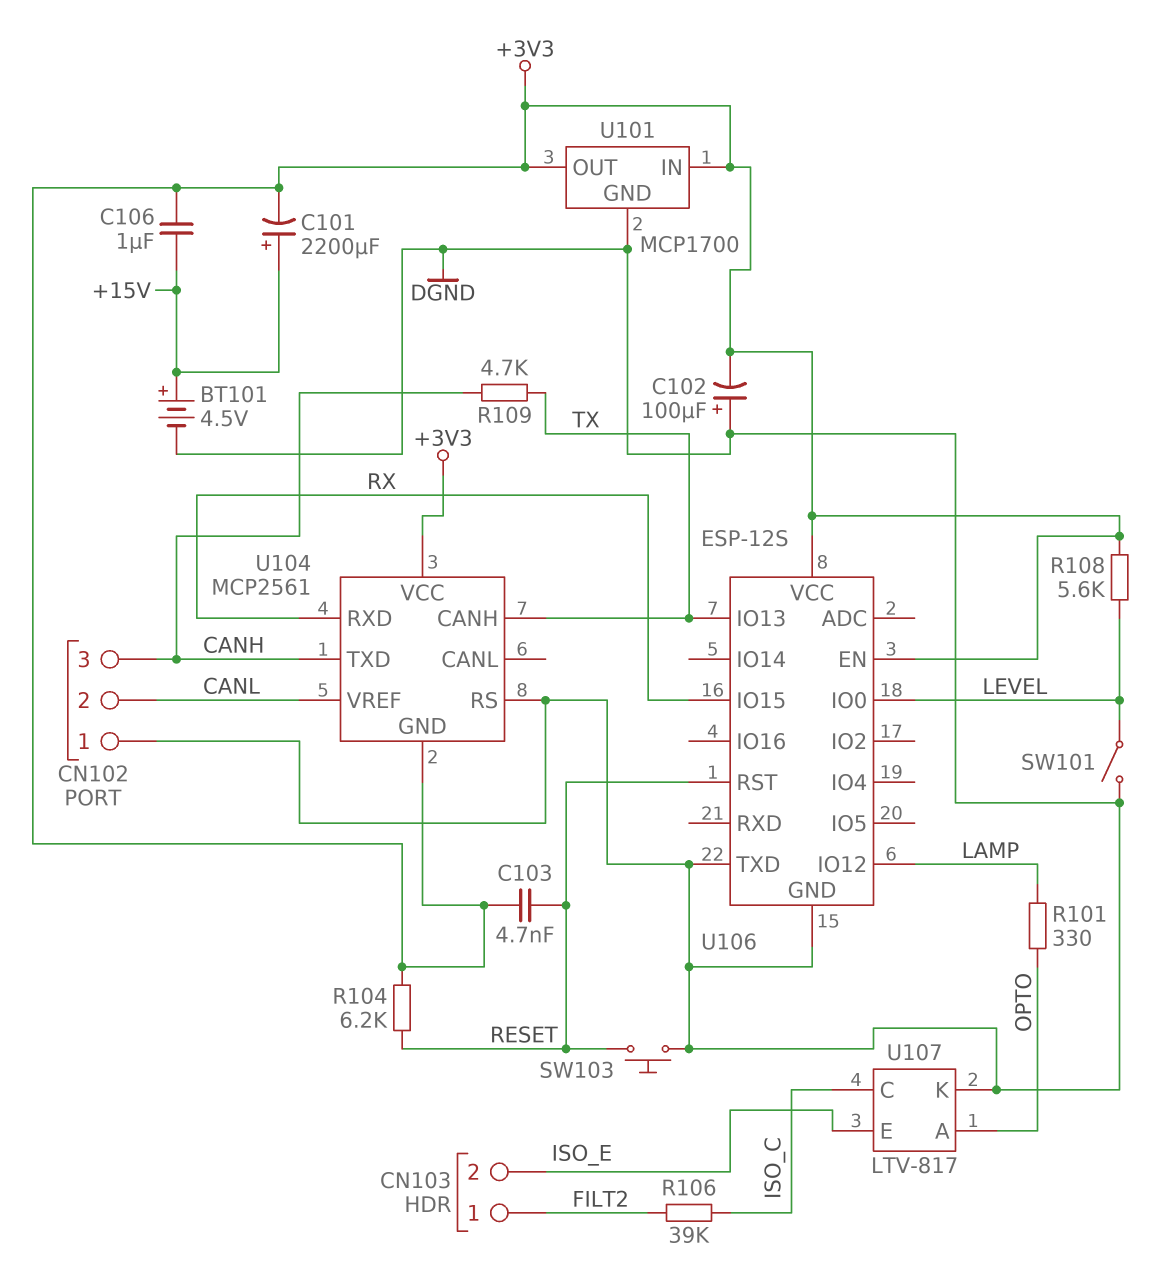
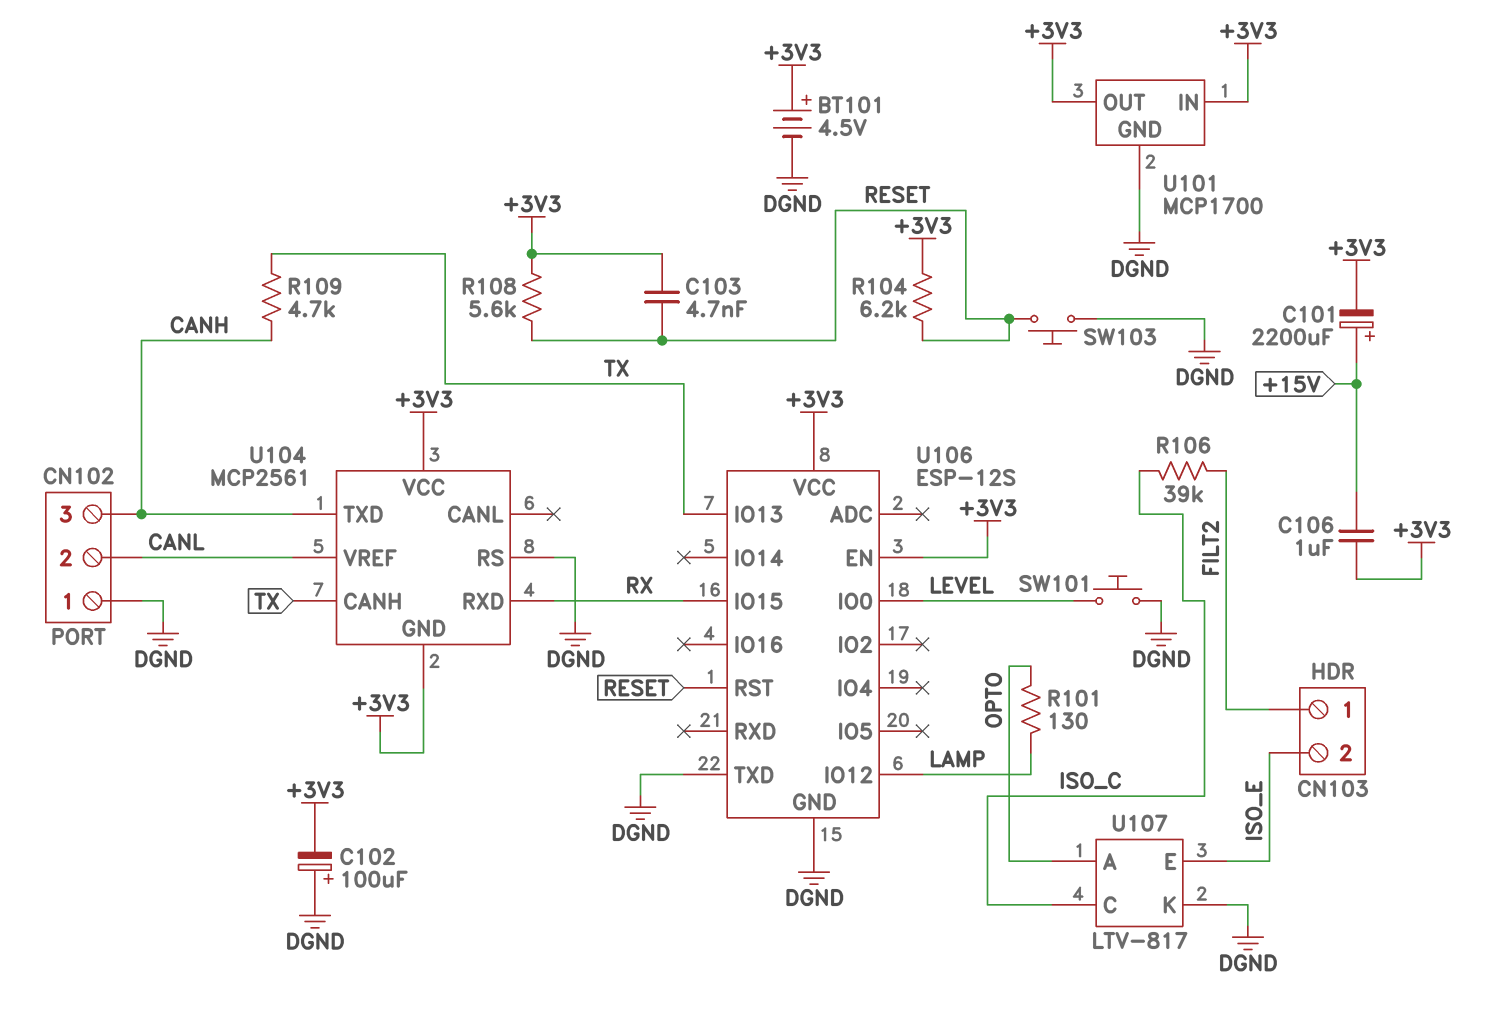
BT101: 4.5V (plus +15V, minus DGND) -> 4.5V (plus +3V3, minus DGND)
R101: 330 (LAMP, OPTO) -> 130 (LAMP, OPTO)
R108: 5.6k (+3V3, LEVEL) -> 5.6k (+3V3, RESET)
SW101: switch (DGND, LEVEL) -> button (DGND, LEVEL)

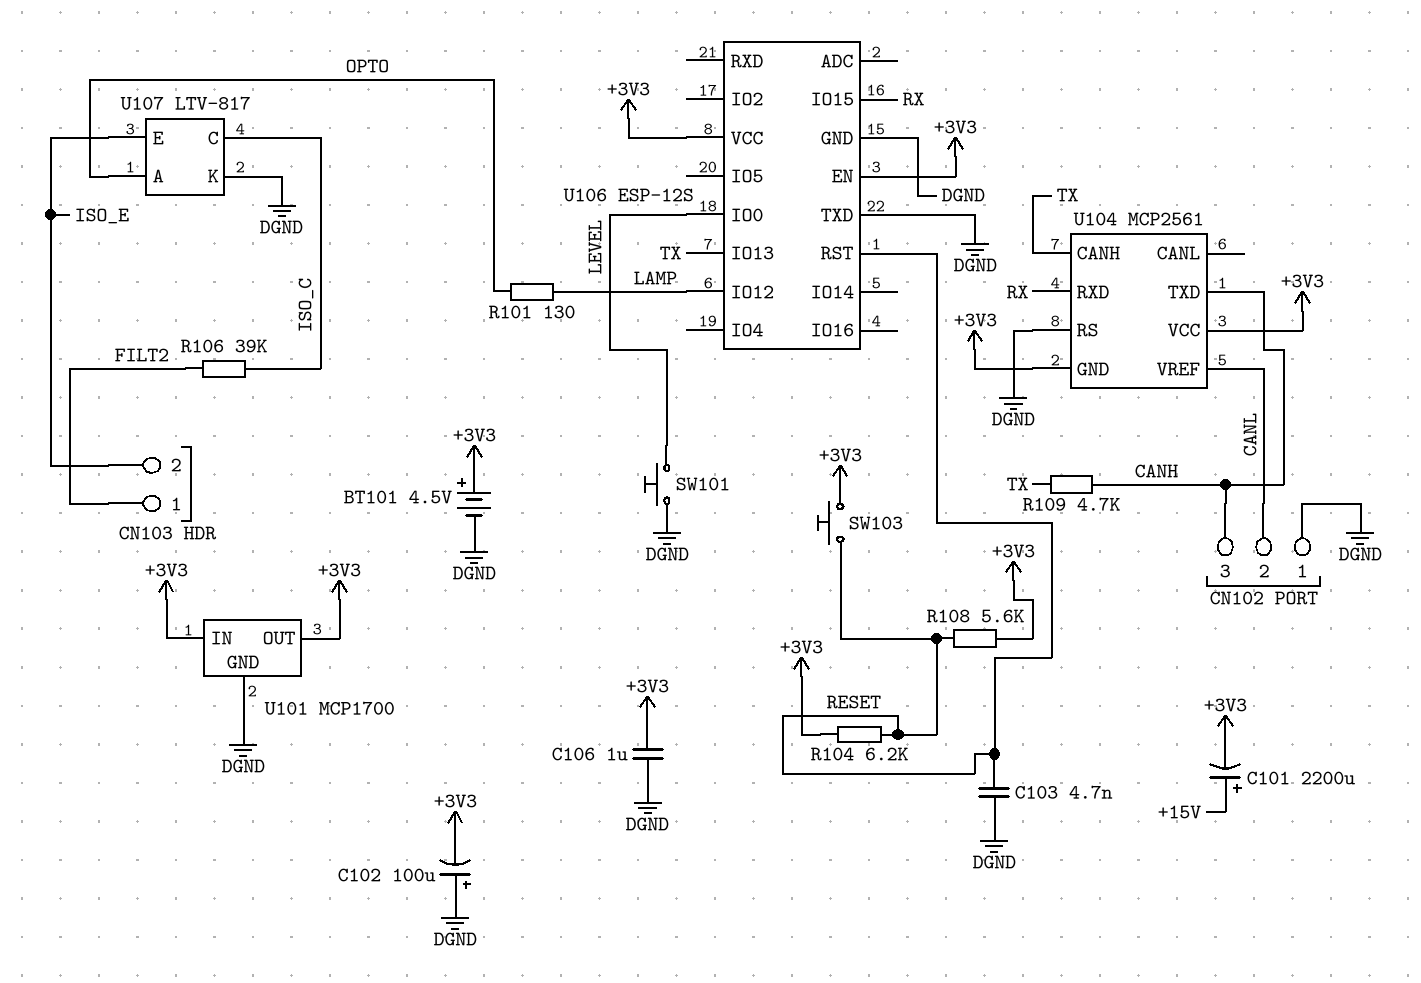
C103: 4.7nF (+3V3, RESET) -> 4.7nF (DGND, RESET)
C106: 1uF (+3V3, +15V) -> 1uF (+3V3, DGND)
SW103: button (DGND, RESET) -> button (+3V3, RESET)

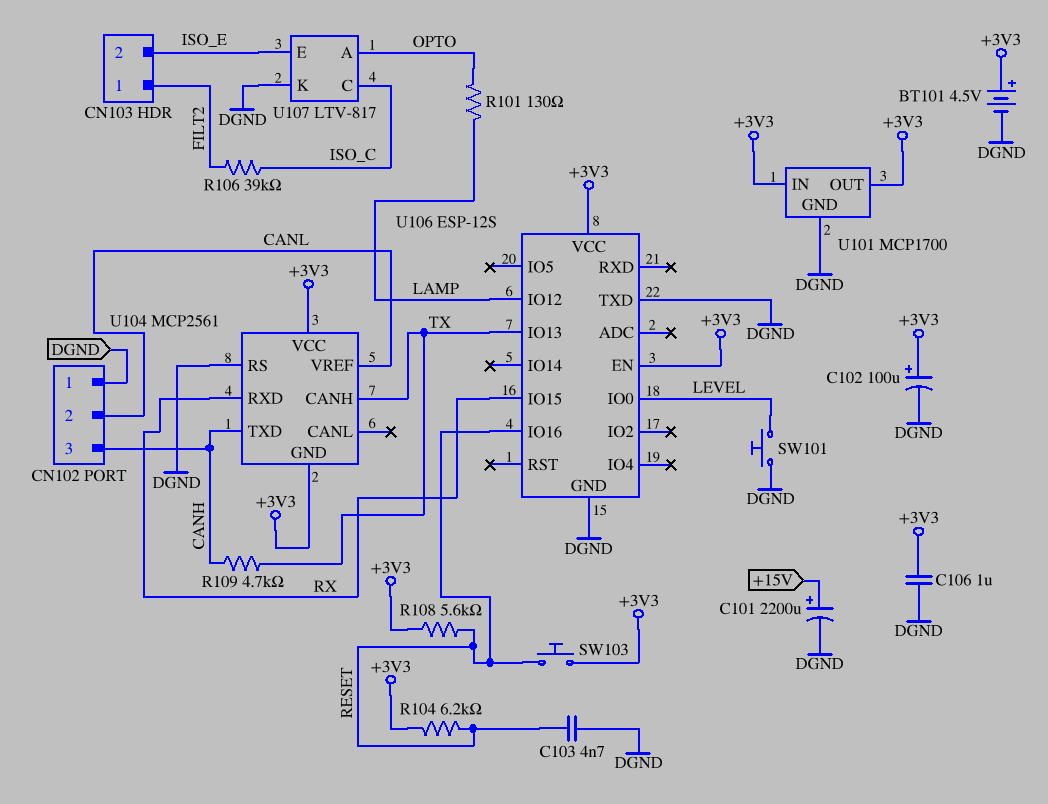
C101: 2200uF (plus +15V, minus +3V3) -> 2200uF (plus +15V, minus DGND)
C102: 100uF (plus DGND, minus +3V3) -> 100uF (plus +3V3, minus DGND)
U106 pin IO16: none -> RESET
U106 pin RST: RESET -> none

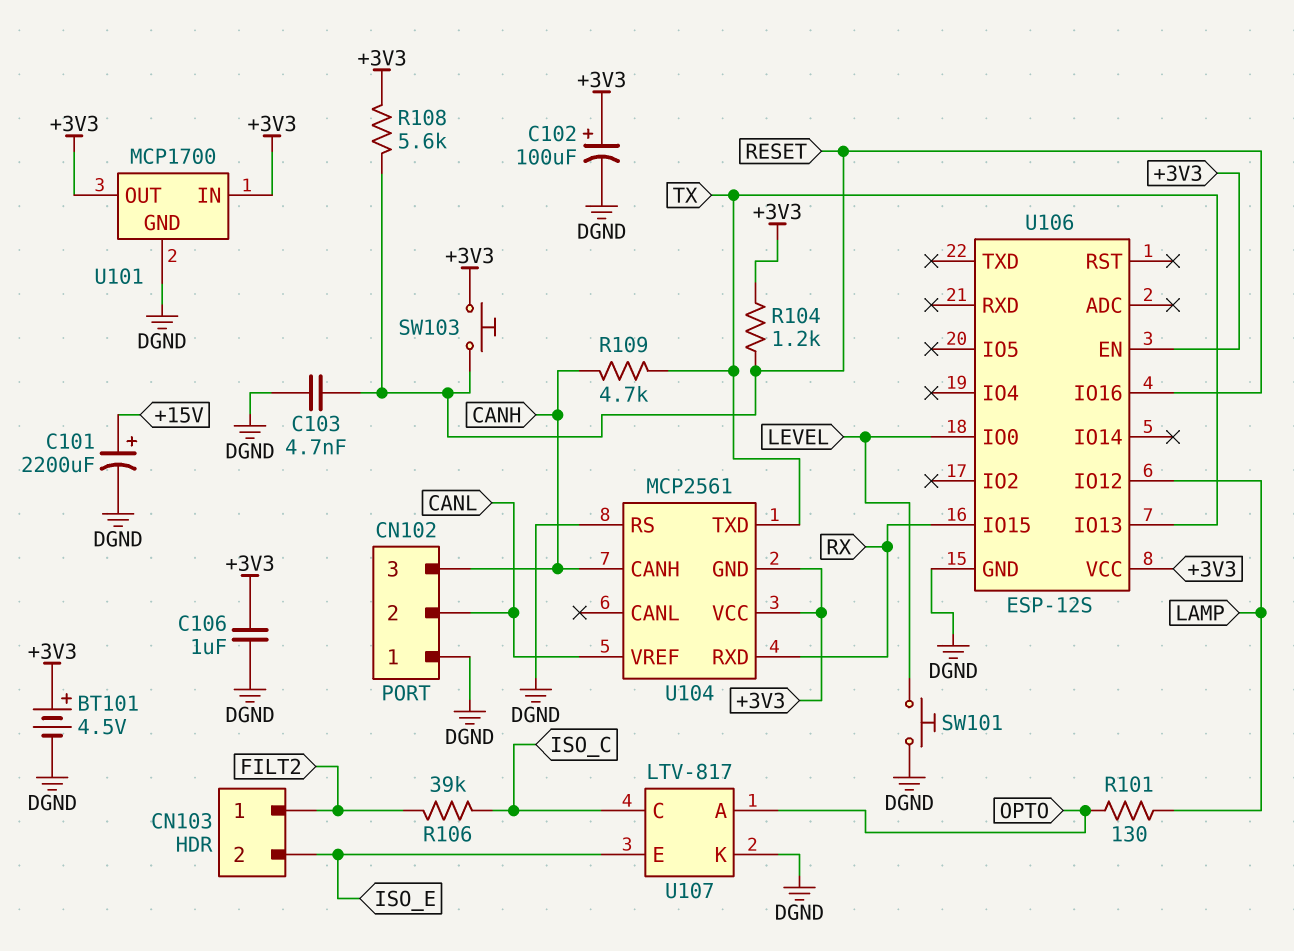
R104: 6.2k (+3V3, RESET) -> 1.2k (+3V3, RESET)
U104 pin CANH: TX -> CANH
U104 pin TXD: CANH -> TX
U106 pin TXD: DGND -> none

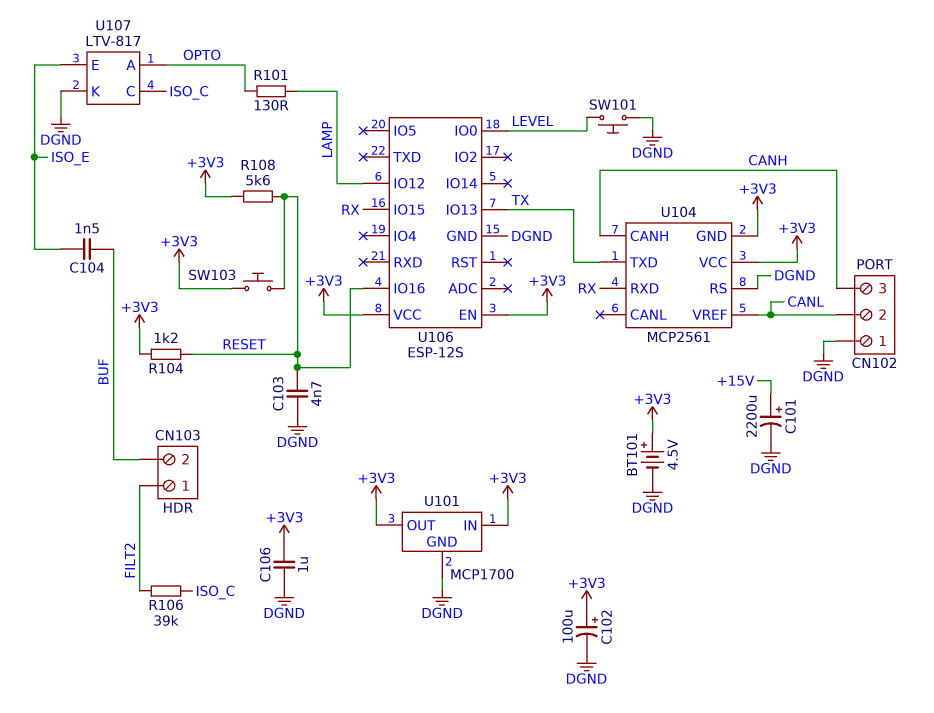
C104: none -> 1.5nF (BUF, ISO_E)
CN103 pin 2: ISO_E -> BUF
R109: 4.7k (CANH, TX) -> none

